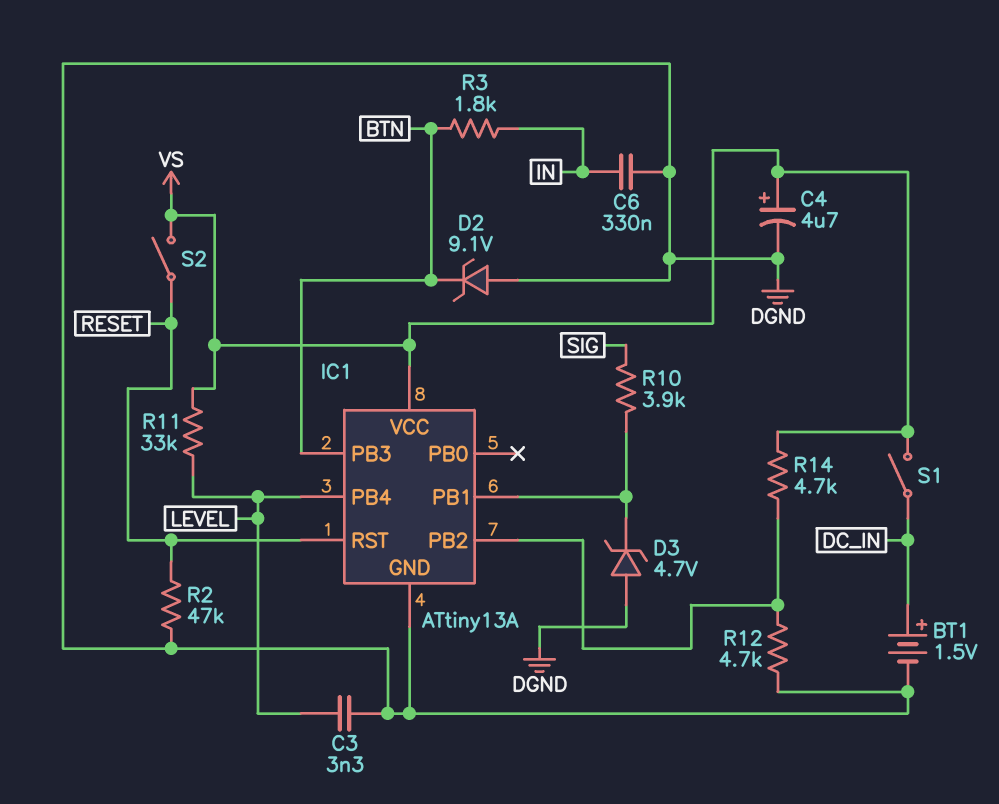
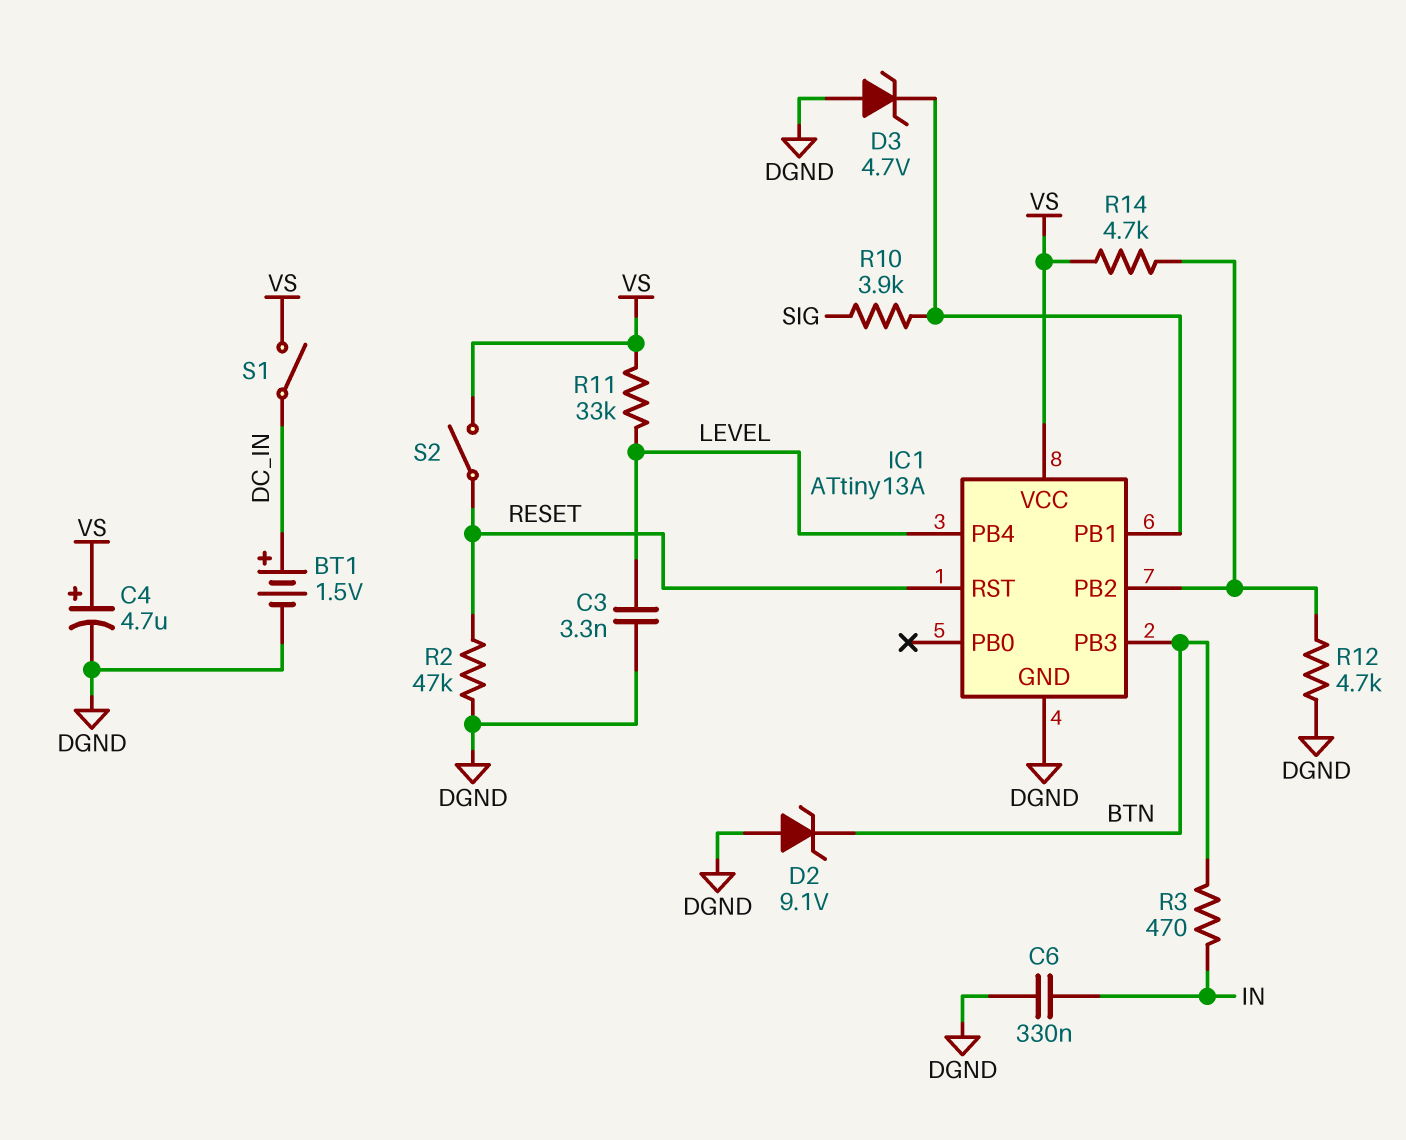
R3: 1.8k (BTN, IN) -> 470 (BTN, IN)

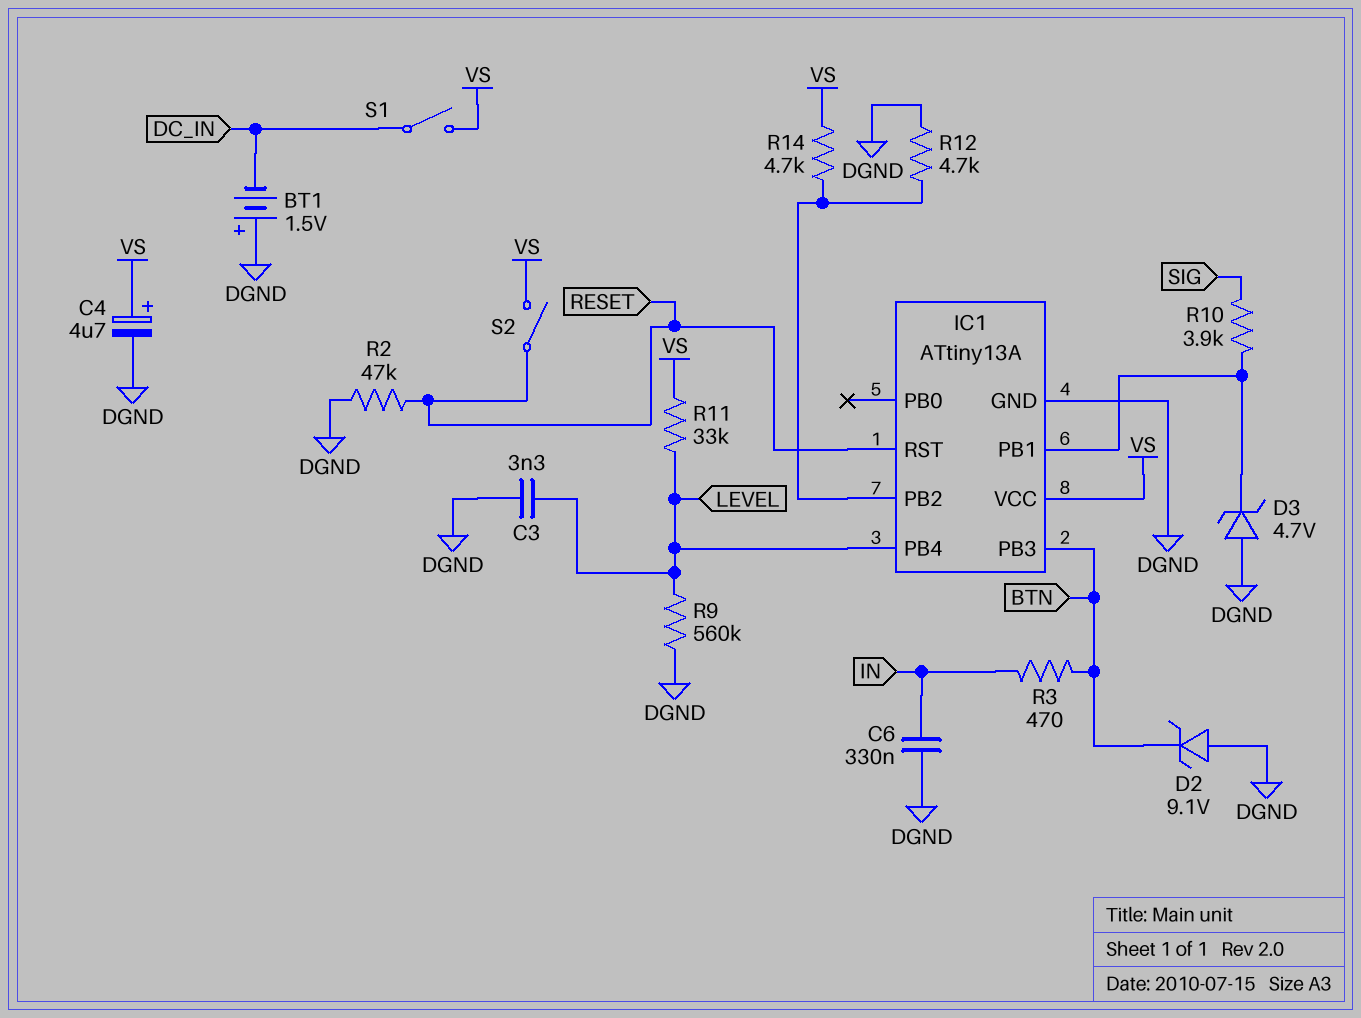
BT1: 1.5V (plus DC_IN, minus DGND) -> 1.5V (plus DGND, minus DC_IN)
R9: none -> 560k (DGND, LEVEL)

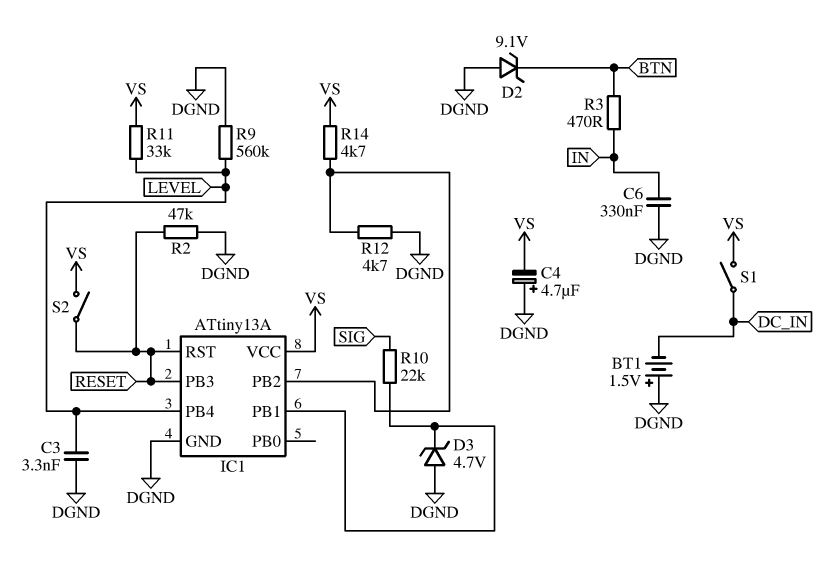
C4: 4.7uF (plus VS, minus DGND) -> 4.7uF (plus DGND, minus VS)
IC1 pin PB3: BTN -> RESET
R10: 3.9k (IC1/PB1, SIG) -> 22k (IC1/PB1, SIG)

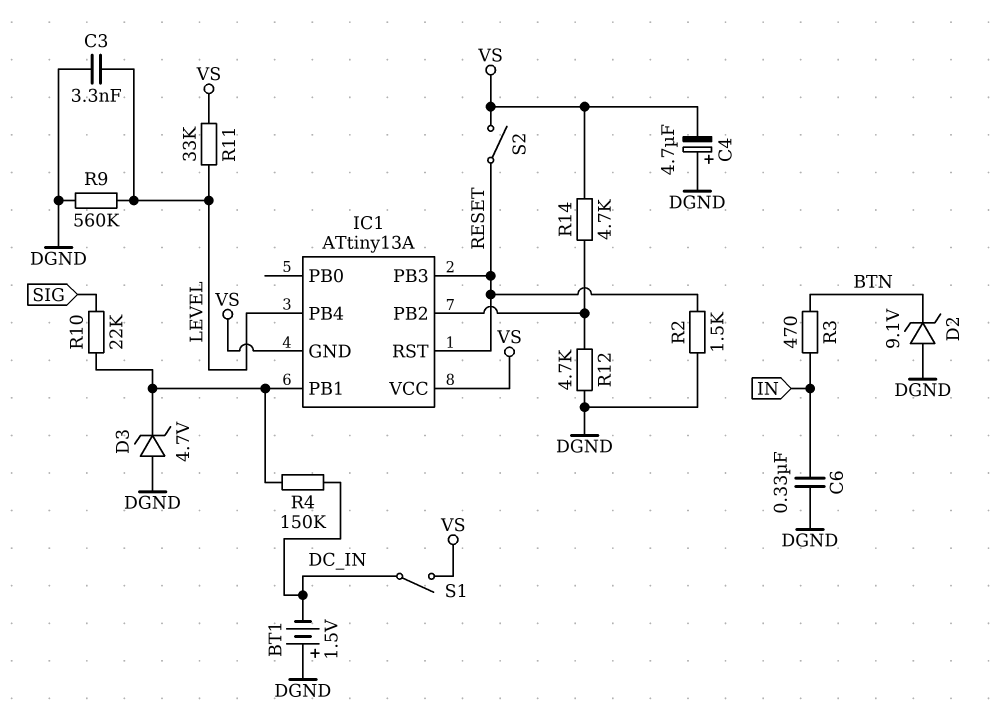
IC1 pin GND: DGND -> VS
R2: 47k (DGND, RESET) -> 1.5k (DGND, RESET)
R4: none -> 150k (DC_IN, IC1/PB1)

